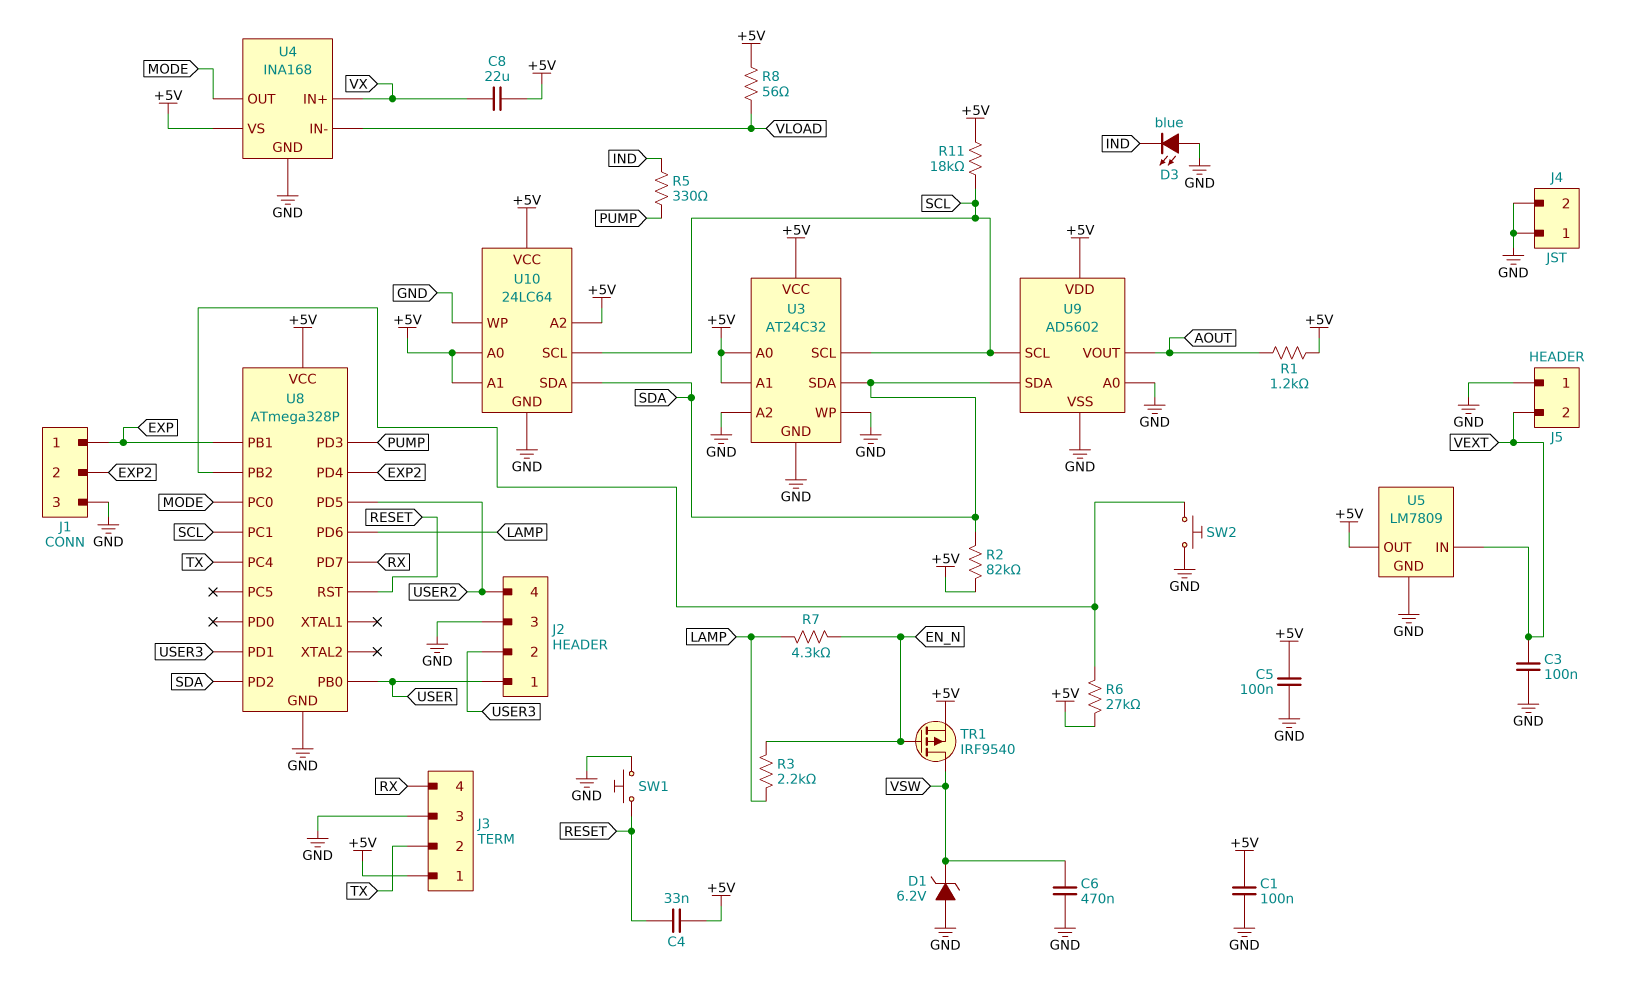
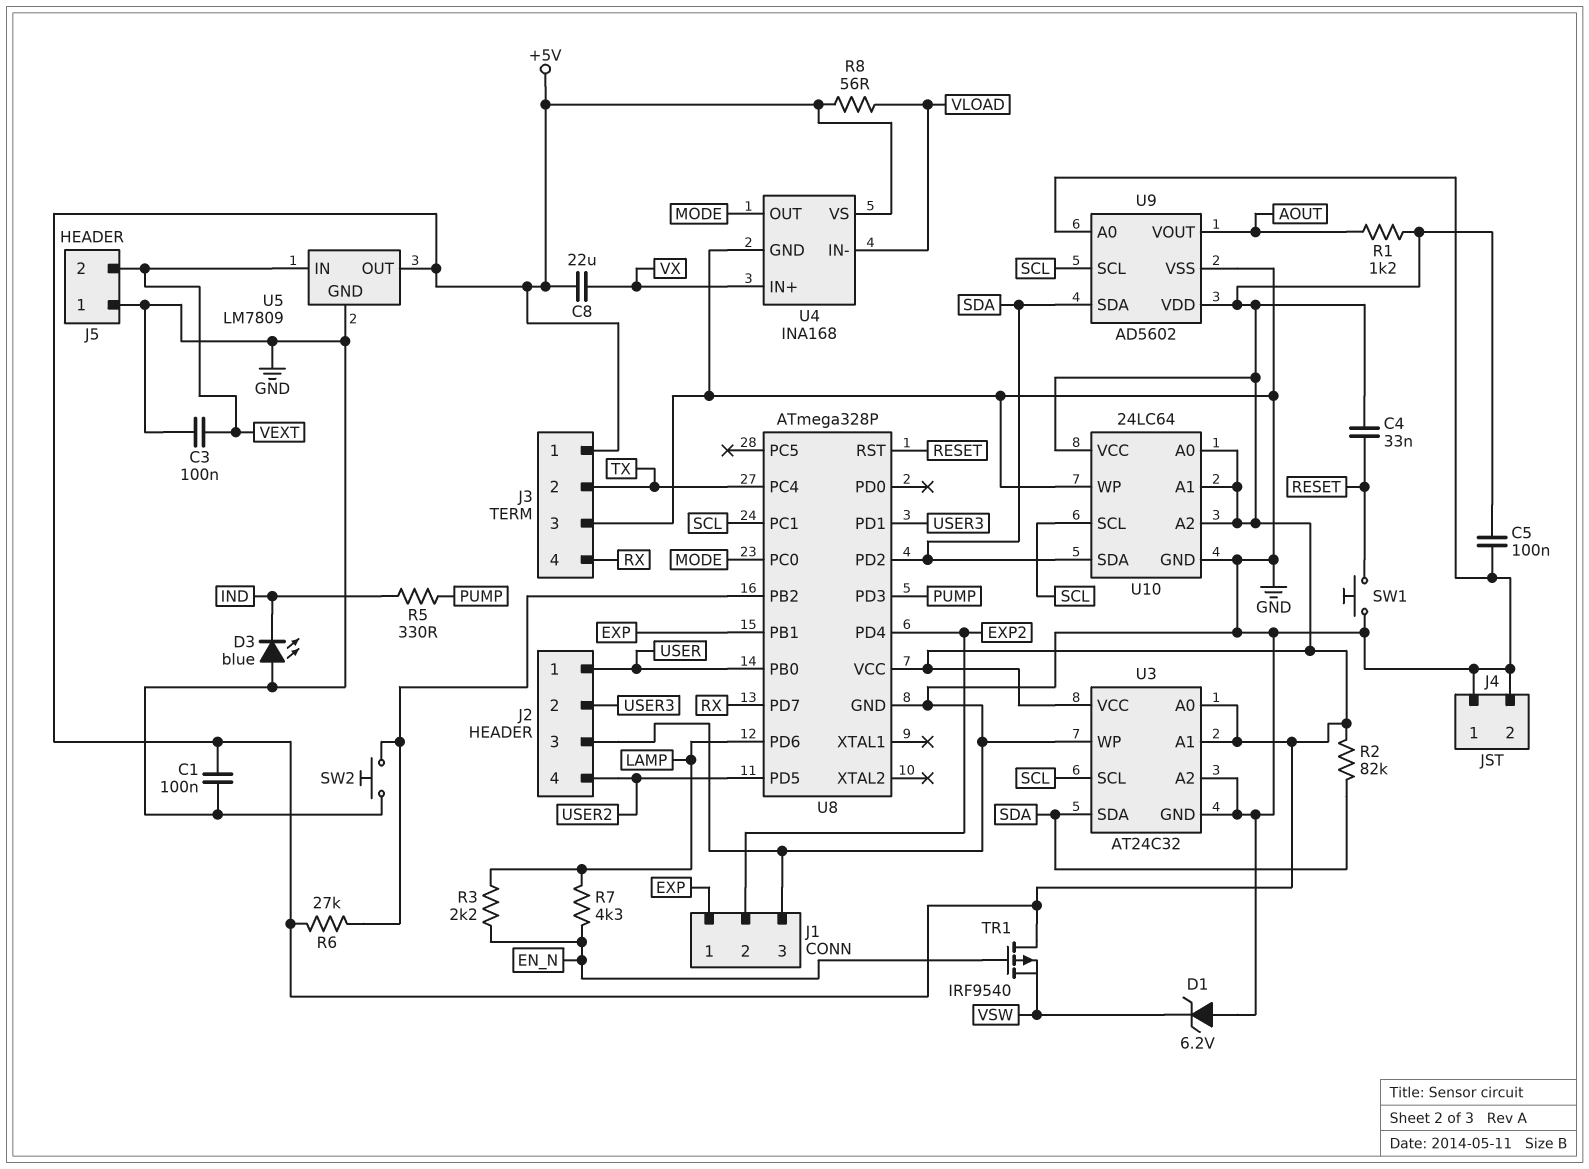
C6: 470nF (GND, VSW) -> none
R11: 18k (+5V, SCL) -> none
TR1: PMOS IRF9540 (G EN_N, D VSW, S +5V) -> PMOS IRF9540 (G EN_N, D +5V, S VSW)

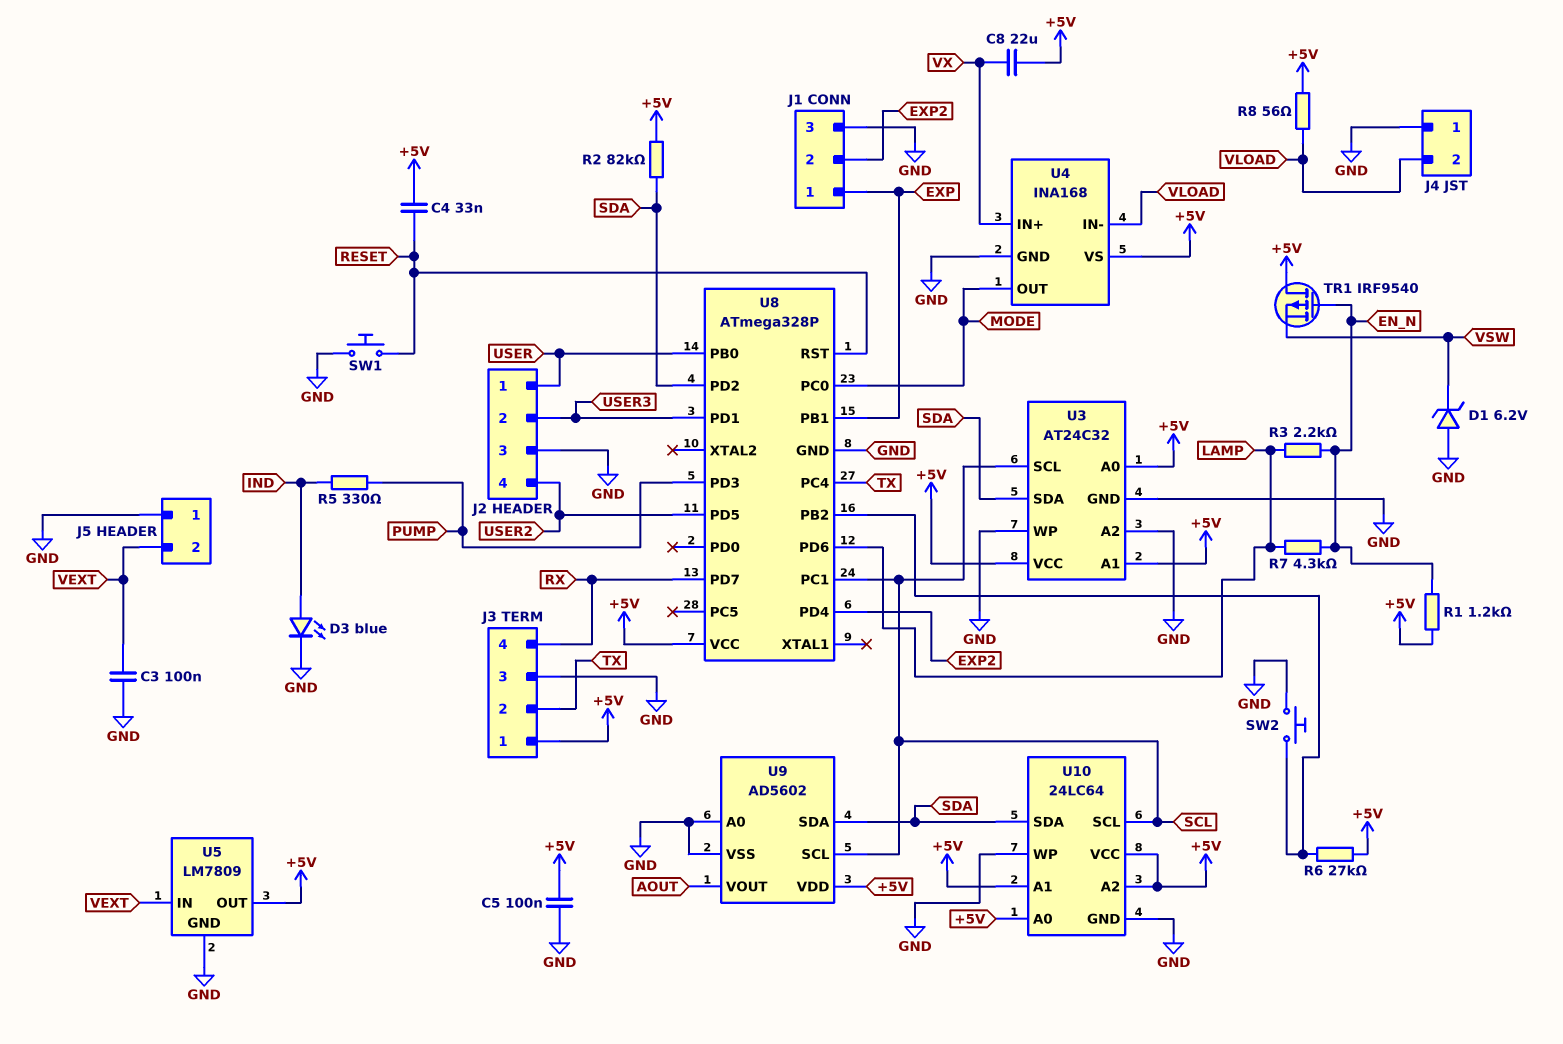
C1: 100nF (+5V, GND) -> none
D3: LED blue (A GND, K IND) -> LED blue (A IND, K GND)
J4 pin 2: GND -> VLOAD
R1: 1.2k (+5V, AOUT) -> 1.2k (+5V, EN_N)

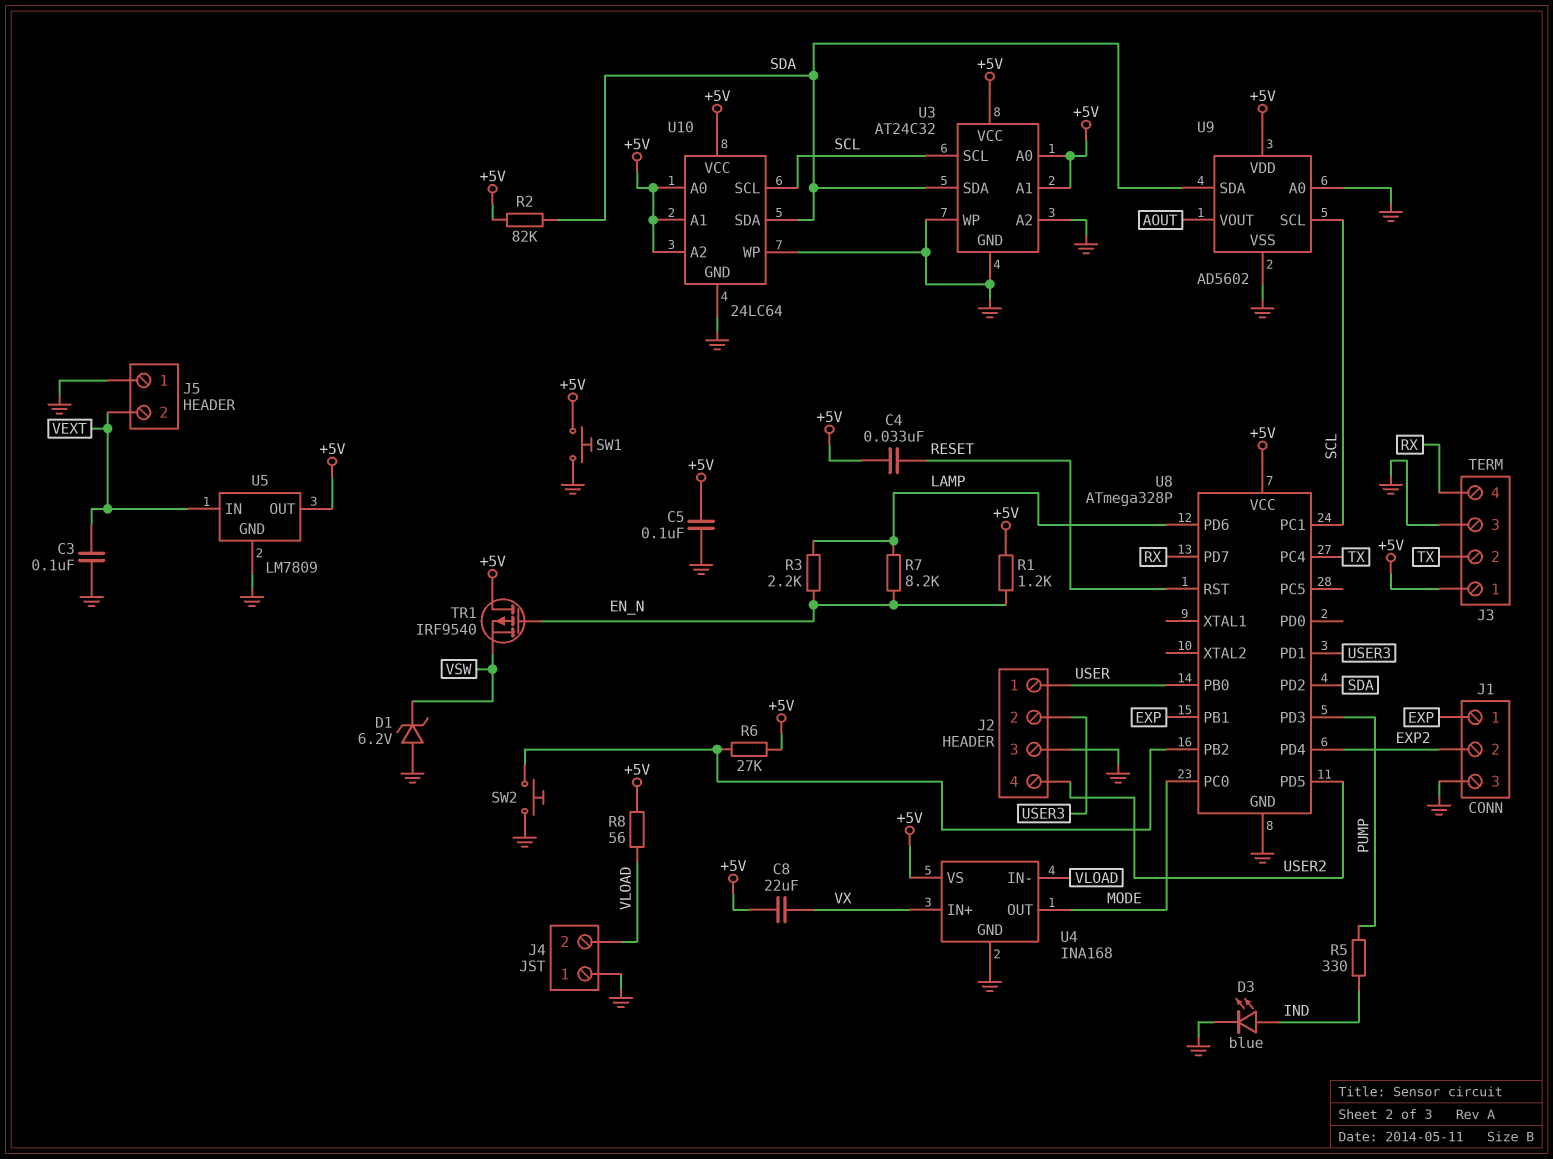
R7: 4.3k (EN_N, LAMP) -> 8.2k (EN_N, LAMP)
SW1: button (GND, RESET) -> button (+5V, GND)

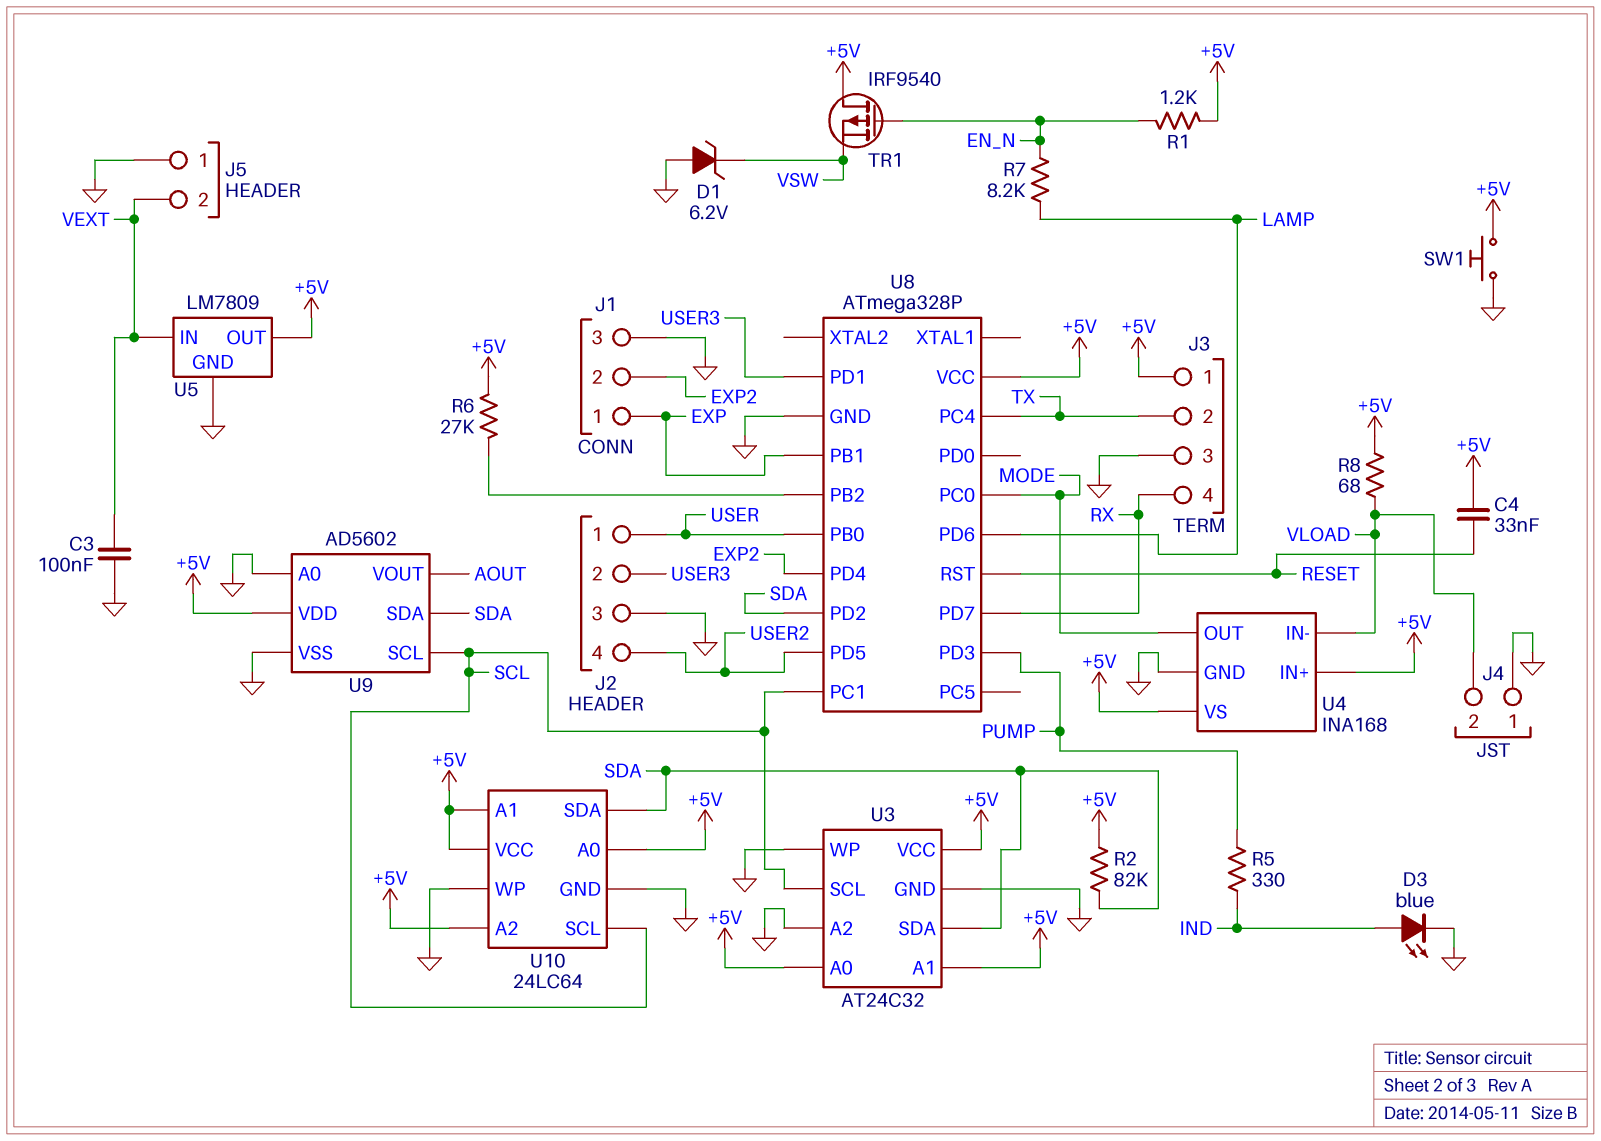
C5: 100nF (+5V, GND) -> none
C8: 22uF (+5V, VX) -> none
R3: 2.2k (EN_N, LAMP) -> none
R8: 56 (+5V, VLOAD) -> 68 (+5V, VLOAD)
SW2: button (GND, U8/PB2) -> none
U4 pin IN+: VX -> +5V

